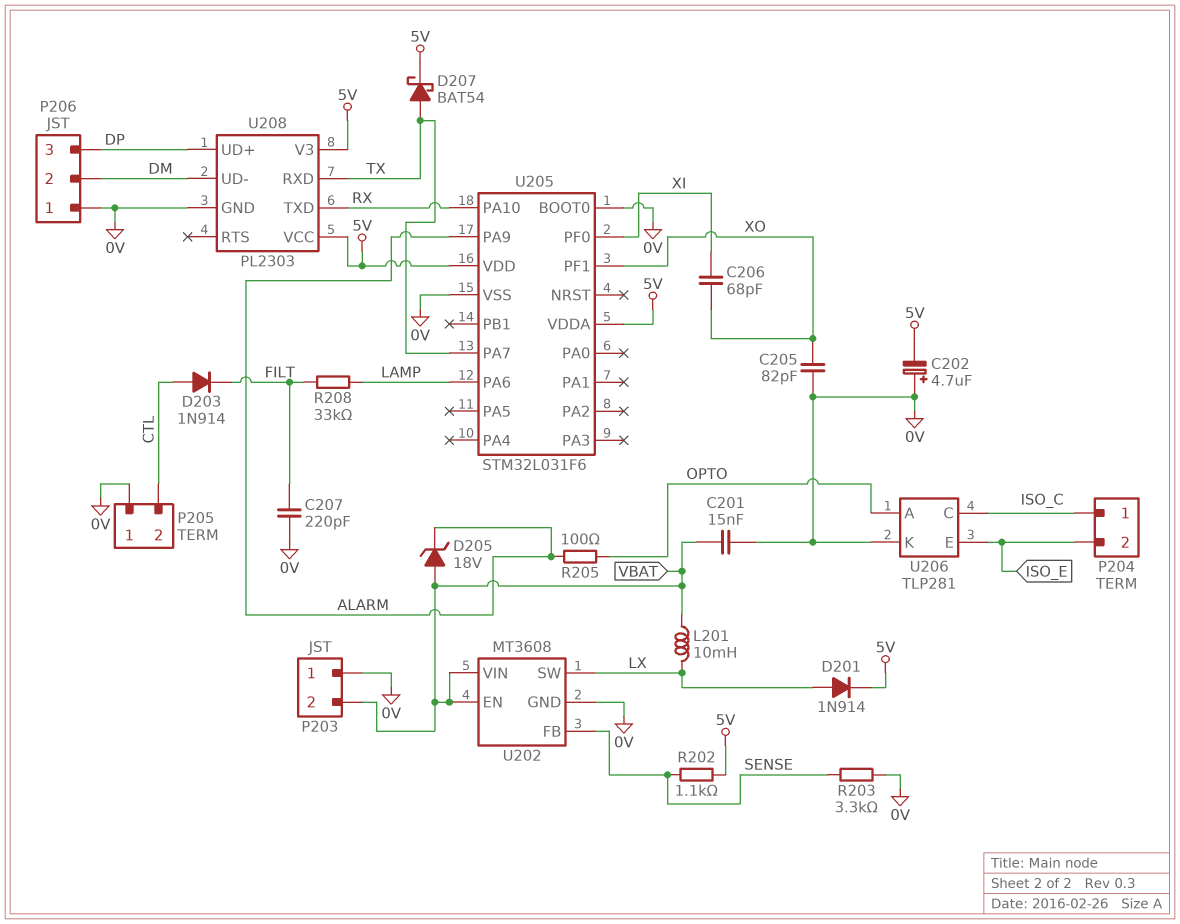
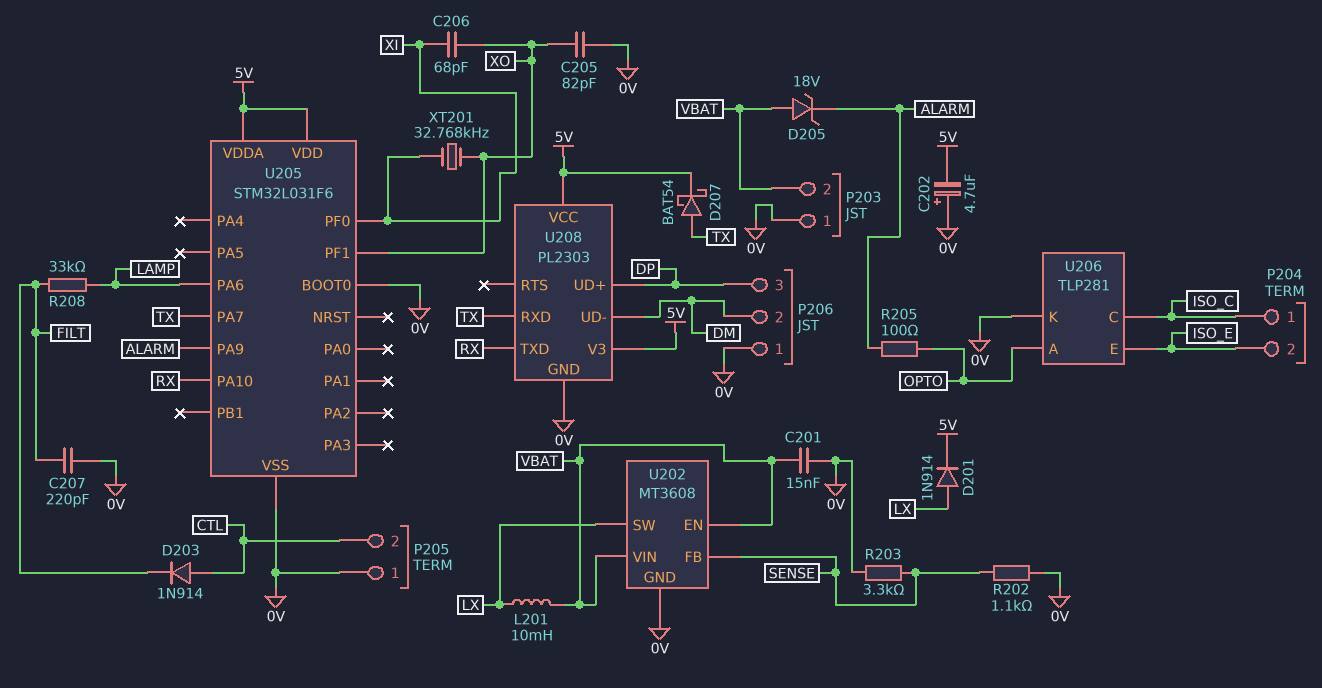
R202: 1.1k (5V, SENSE) -> 1.1k (0V, SENSE)
XT201: none -> 32.768kHz (XI, XO)

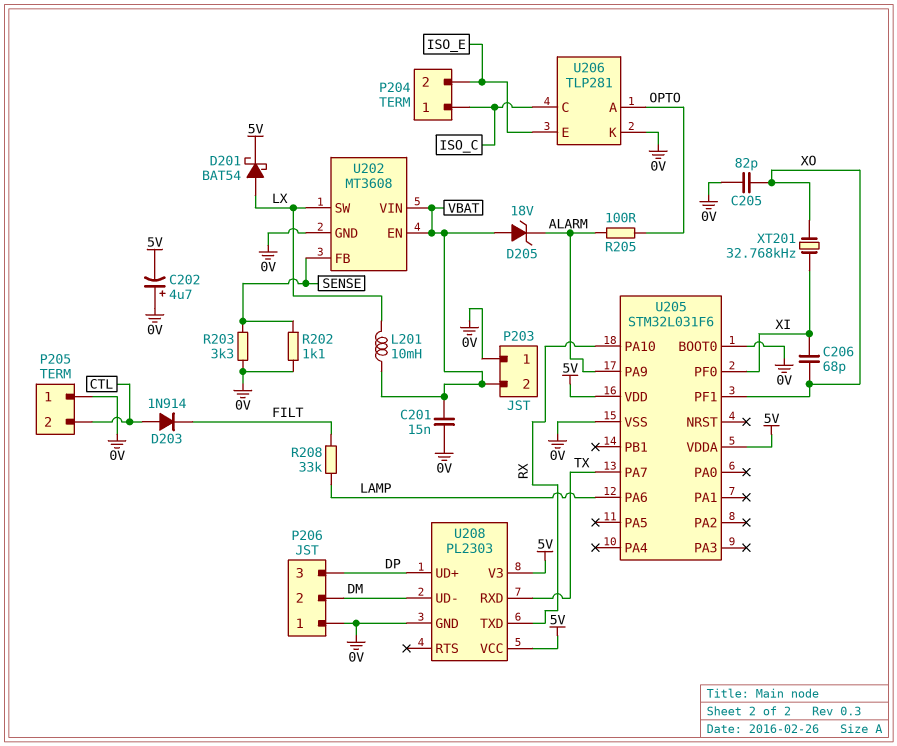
C207: 220pF (0V, FILT) -> none
D201: diode 1N914 (A LX, K 5V) -> schottky BAT54 (A LX, K 5V)
D207: schottky BAT54 (A TX, K 5V) -> none

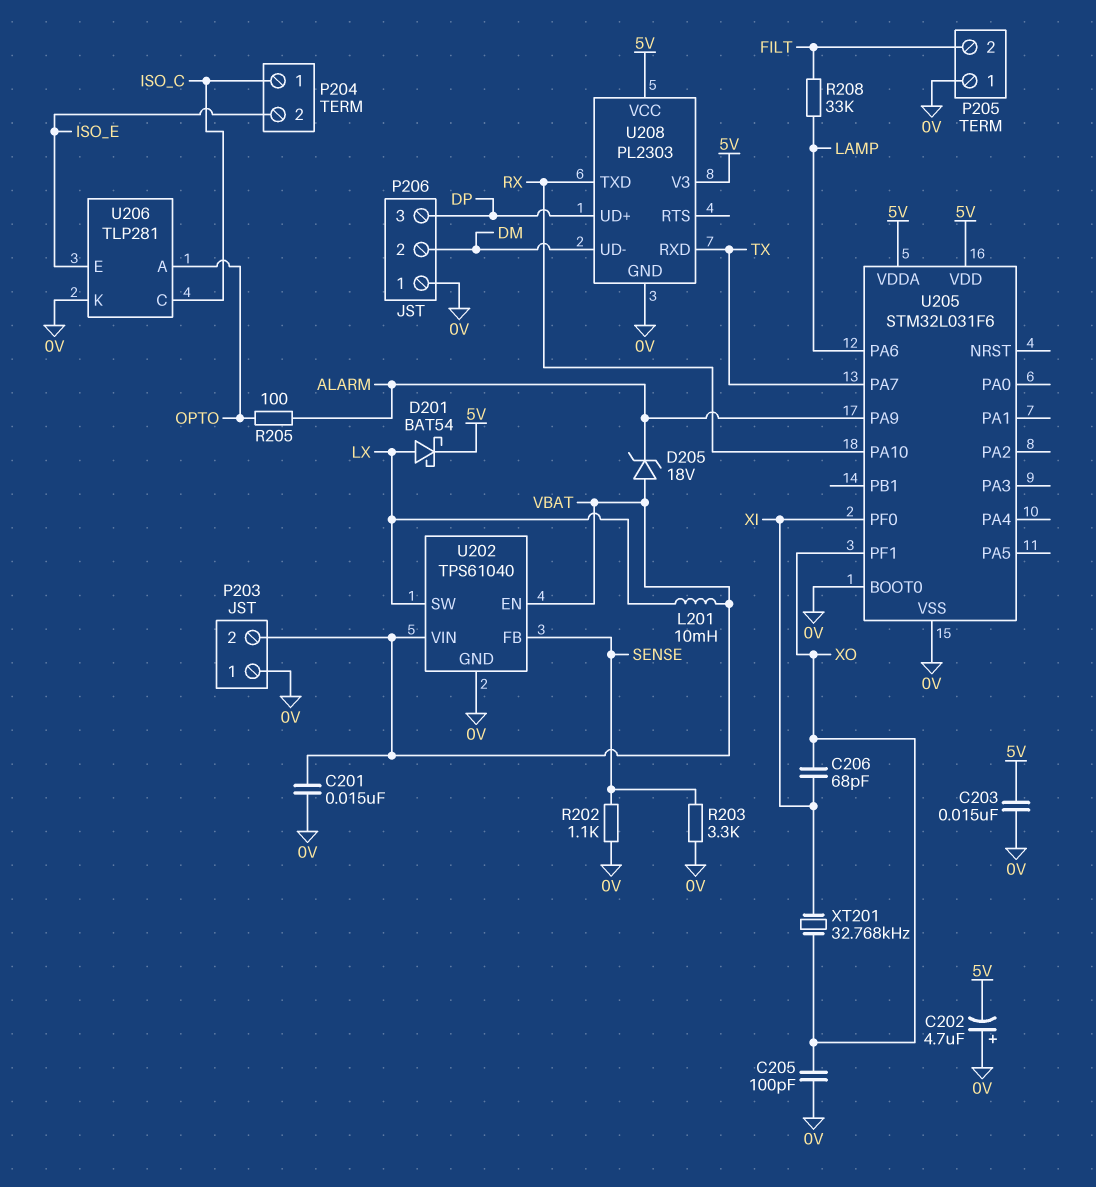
C203: none -> 15nF (0V, 5V)
C205: 82pF (0V, XO) -> 100pF (0V, XO)
D203: diode 1N914 (A CTL, K FILT) -> none
P205 pin 2: CTL -> FILT
U202: MT3608 -> TPS61040

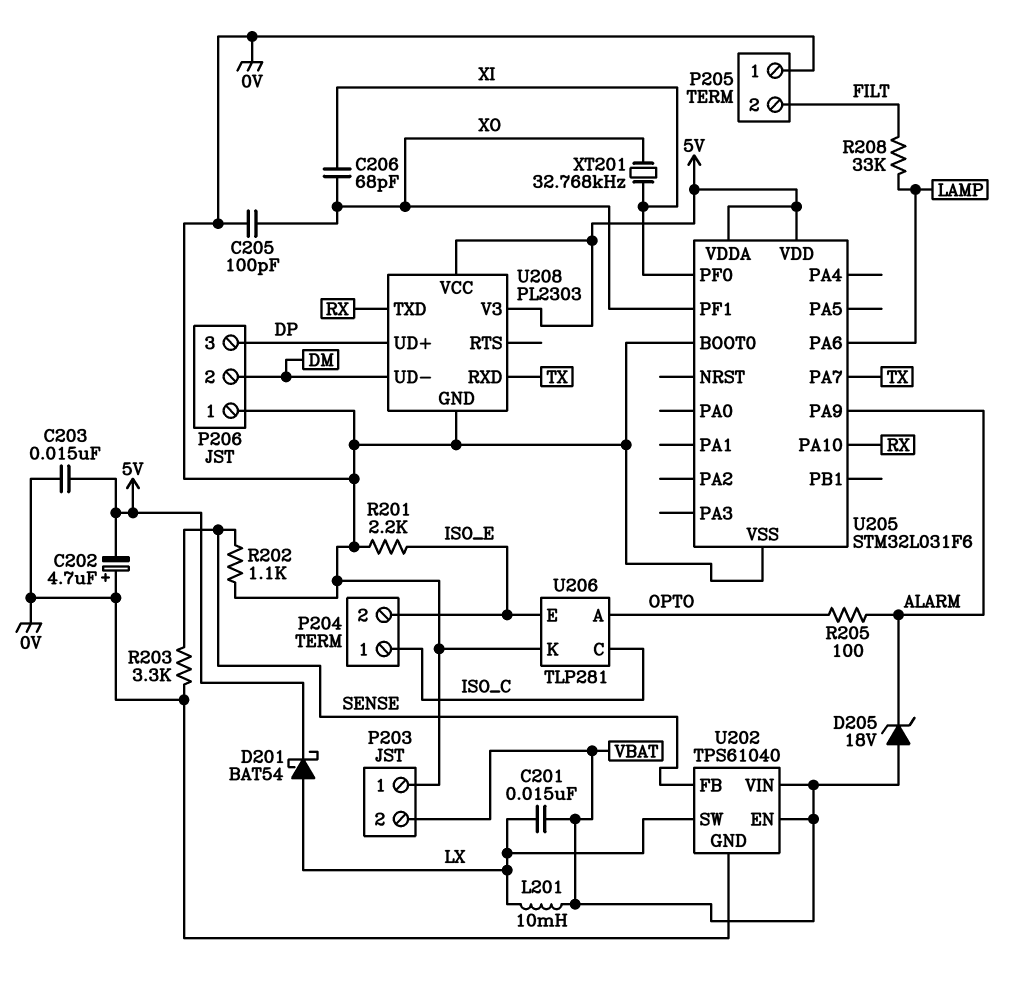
C201: 15nF (0V, VBAT) -> 15nF (LX, VBAT)
R201: none -> 2.2k (0V, ISO_E)

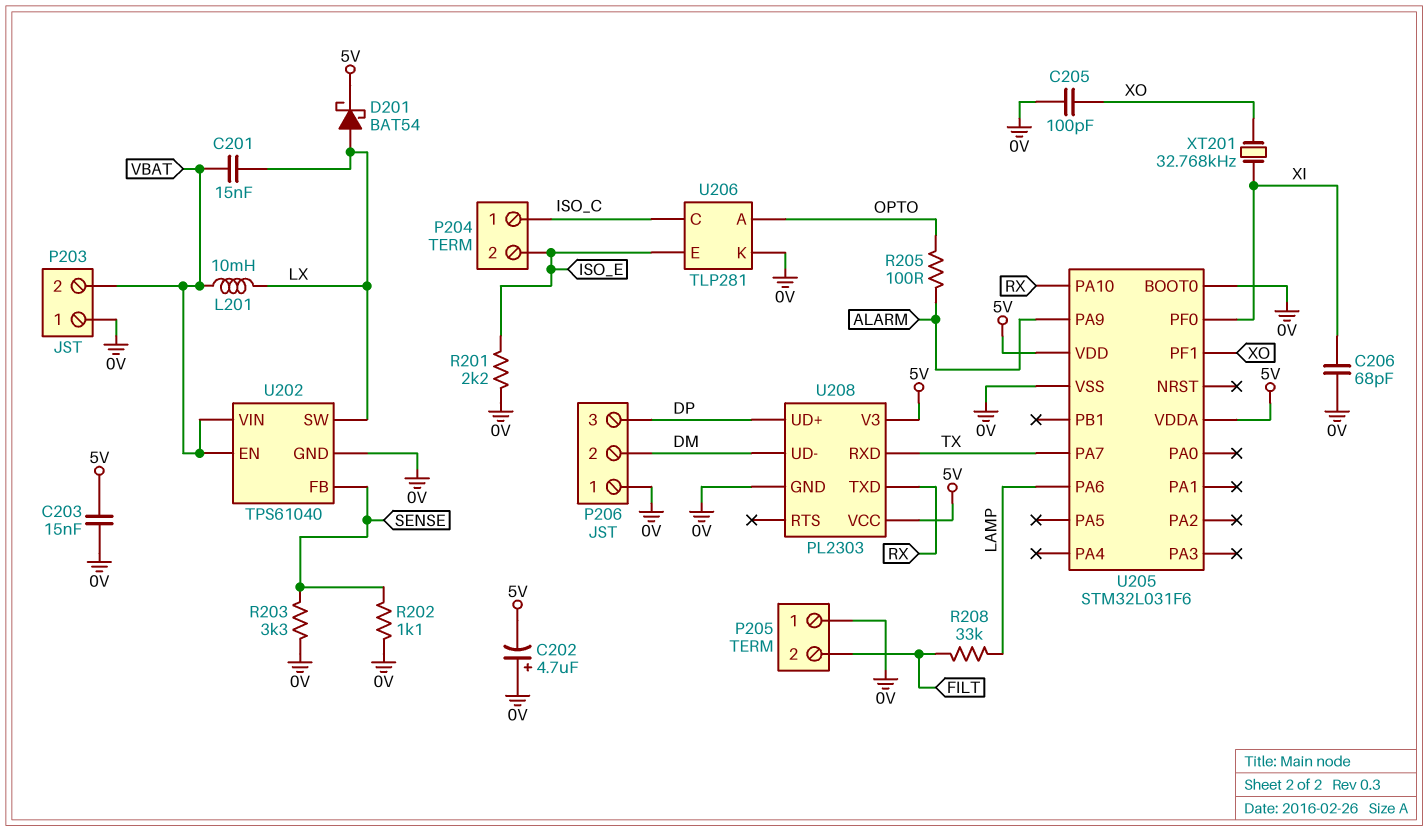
C206: 68pF (XI, XO) -> 68pF (0V, XI)
D205: zener 18V (A VBAT, K ALARM) -> none

